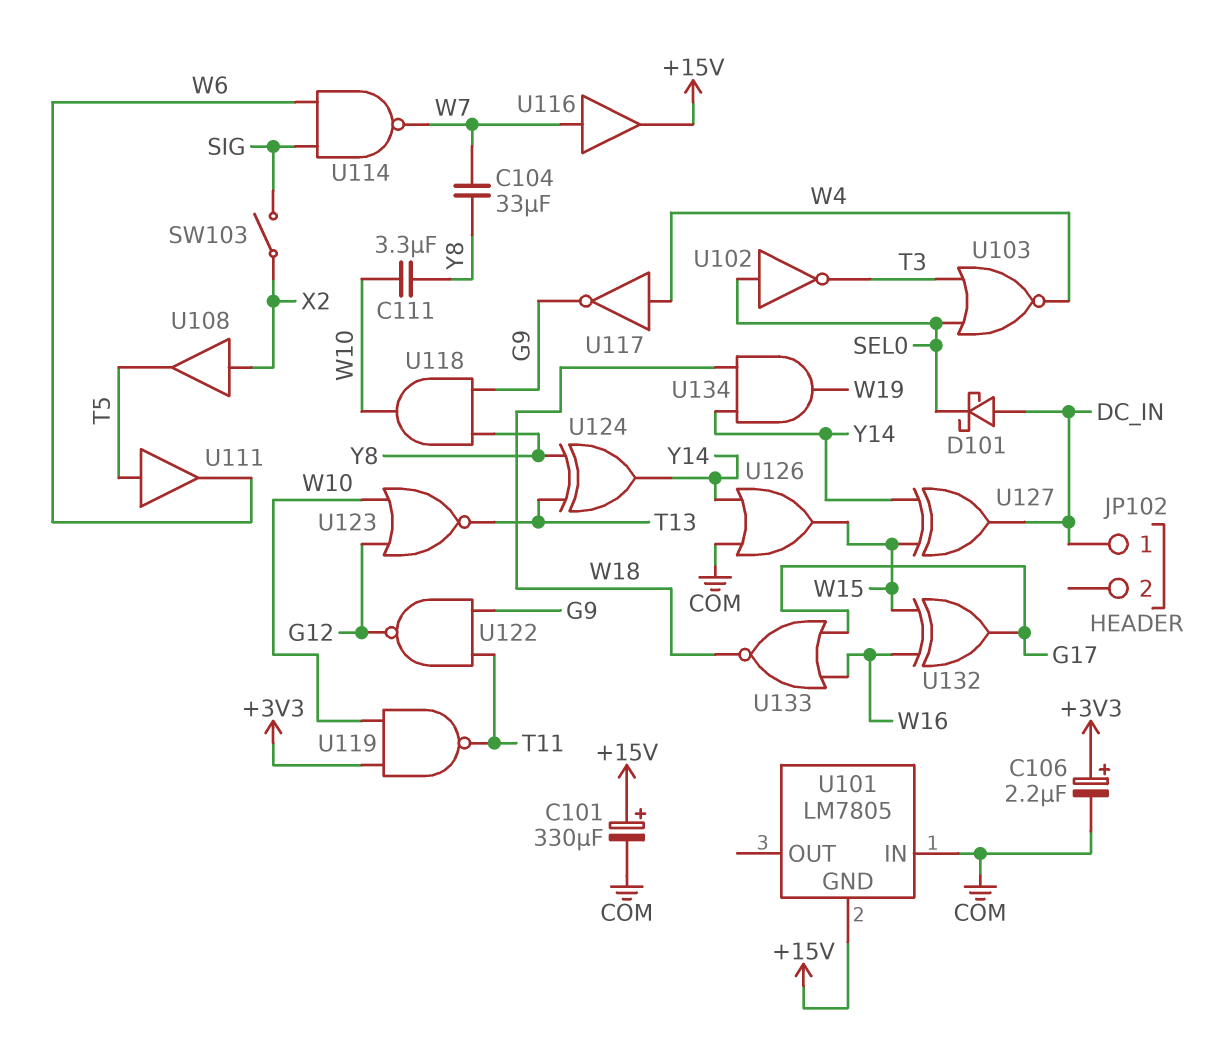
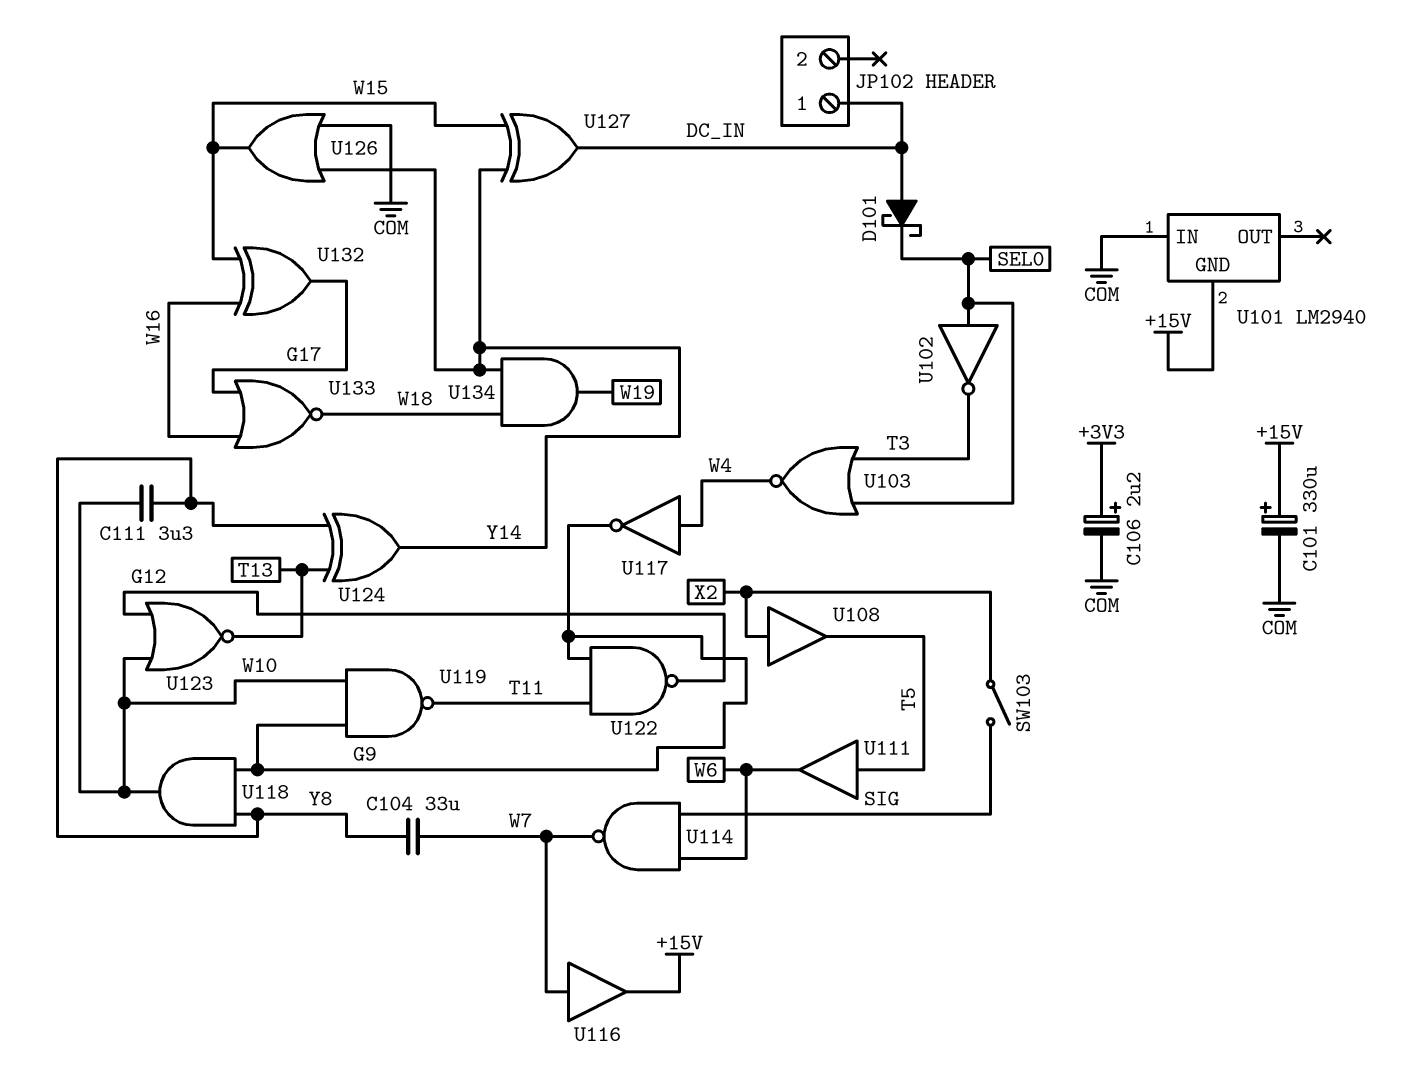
U101: LM7805 -> LM2940
U119: NAND (in +3V3, in W10, out T11) -> NAND (in G9, in W10, out T11)

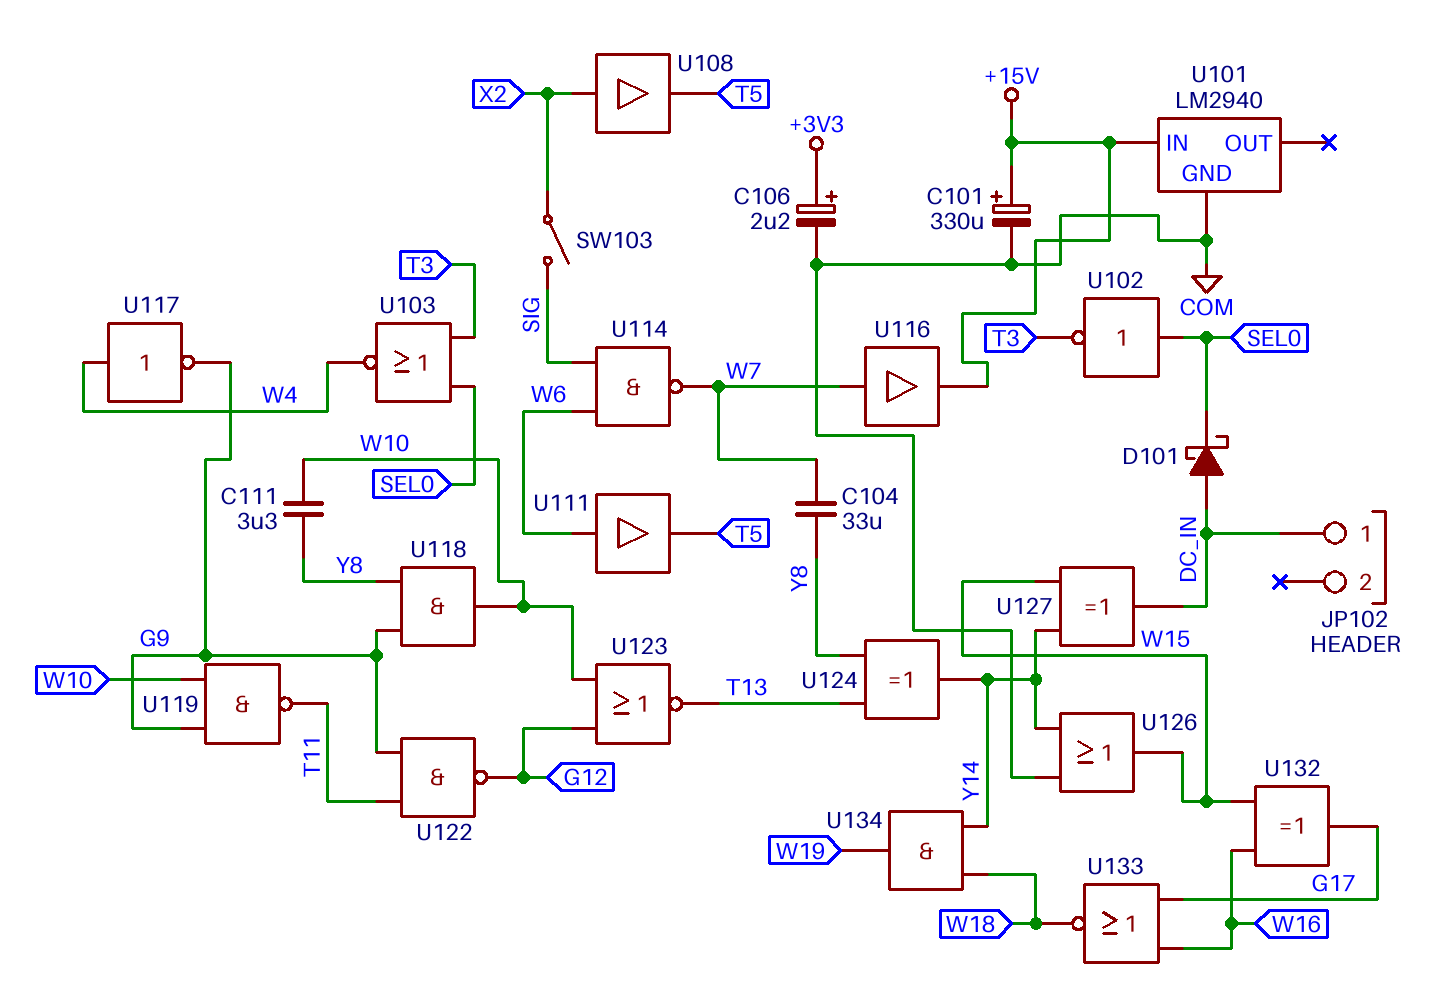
U101 pin GND: +15V -> COM
U101 pin IN: COM -> +15V
U111: buffer (in T5, out W6) -> buffer (in W6, out T5)

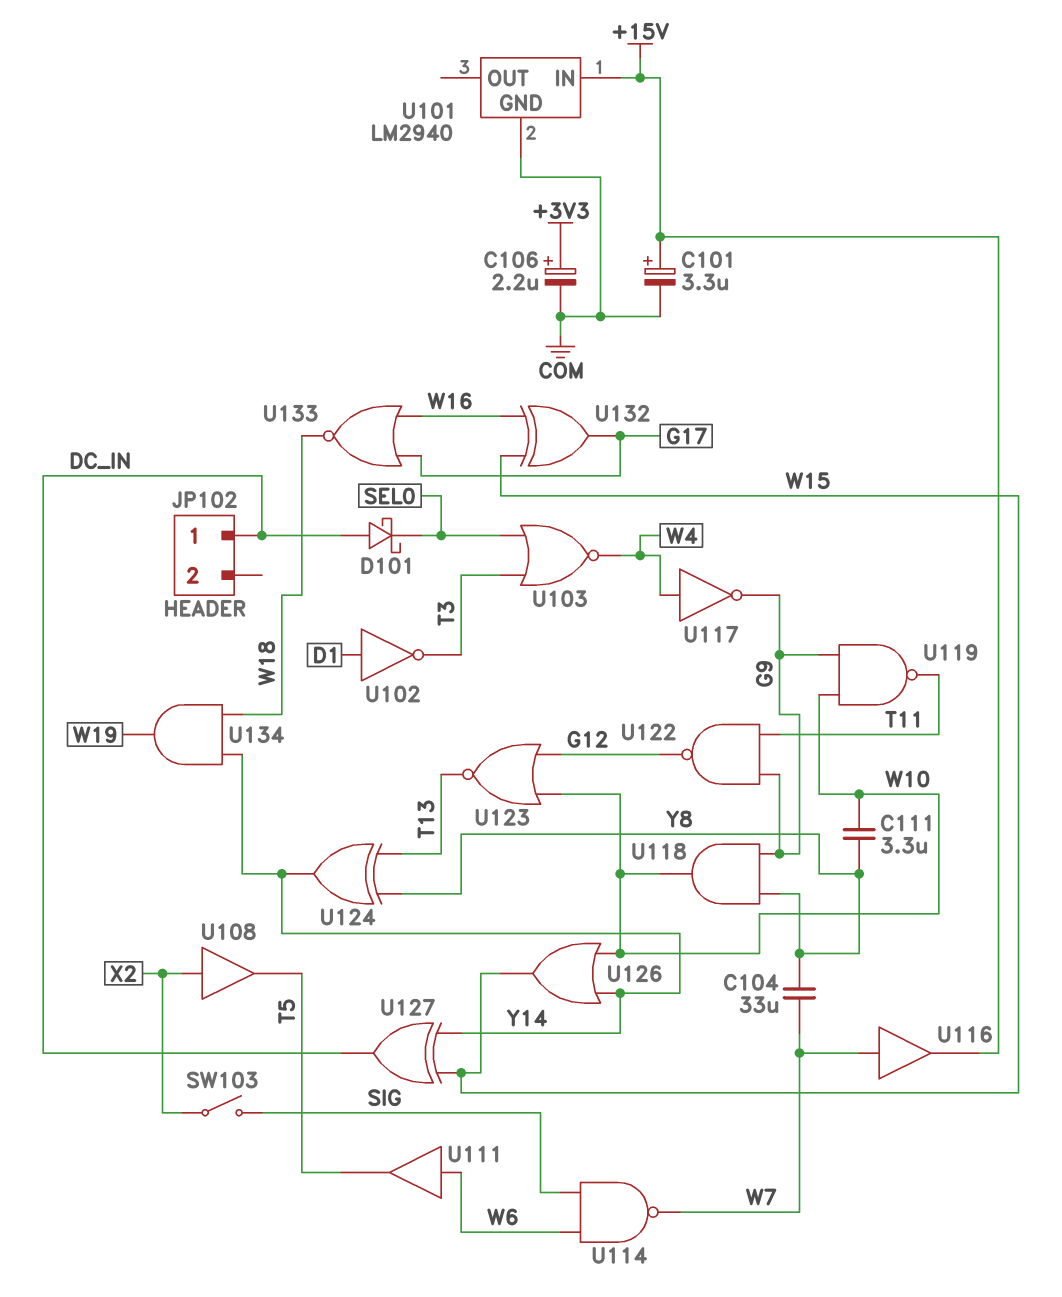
C101: 330uF (plus +15V, minus COM) -> 3.3uF (plus +15V, minus COM)
U102: NOT (in SEL0, out T3) -> NOT (in D1, out T3)
U126: OR (in COM, in Y14, out W15) -> OR (in W10, in Y14, out W15)

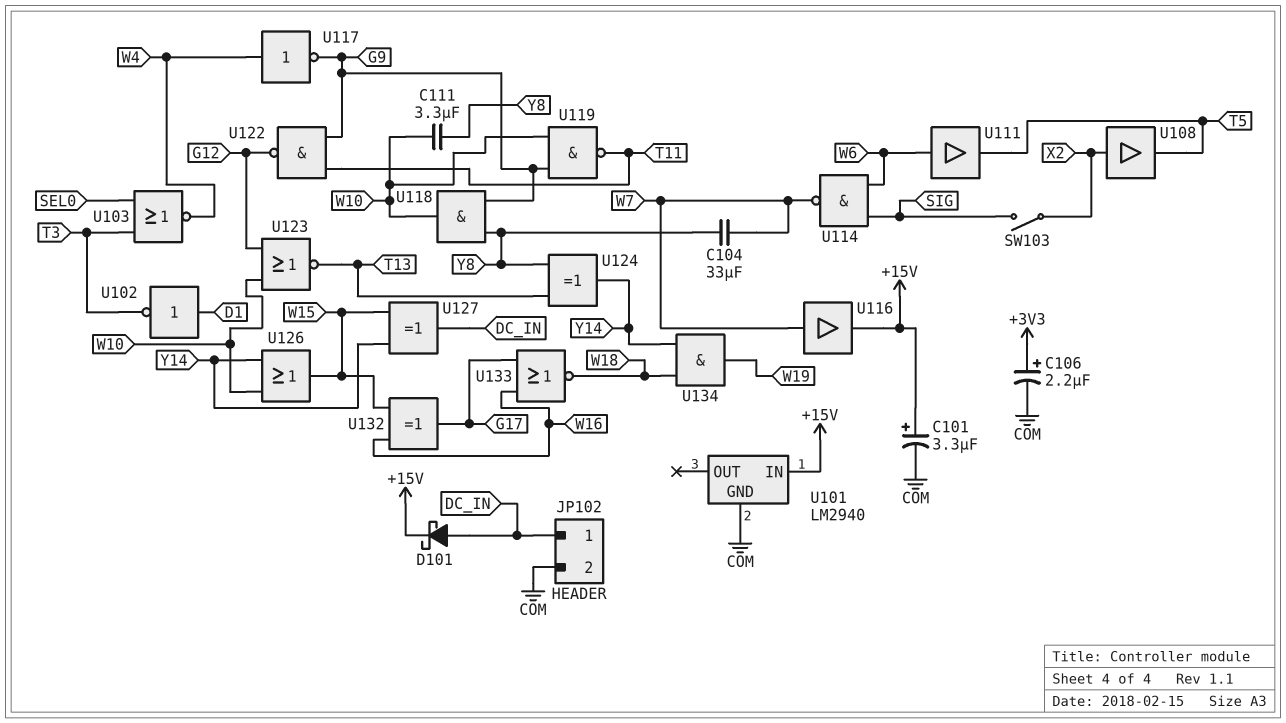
D101: schottky (A DC_IN, K SEL0) -> schottky (A DC_IN, K +15V)
JP102 pin 2: none -> COM

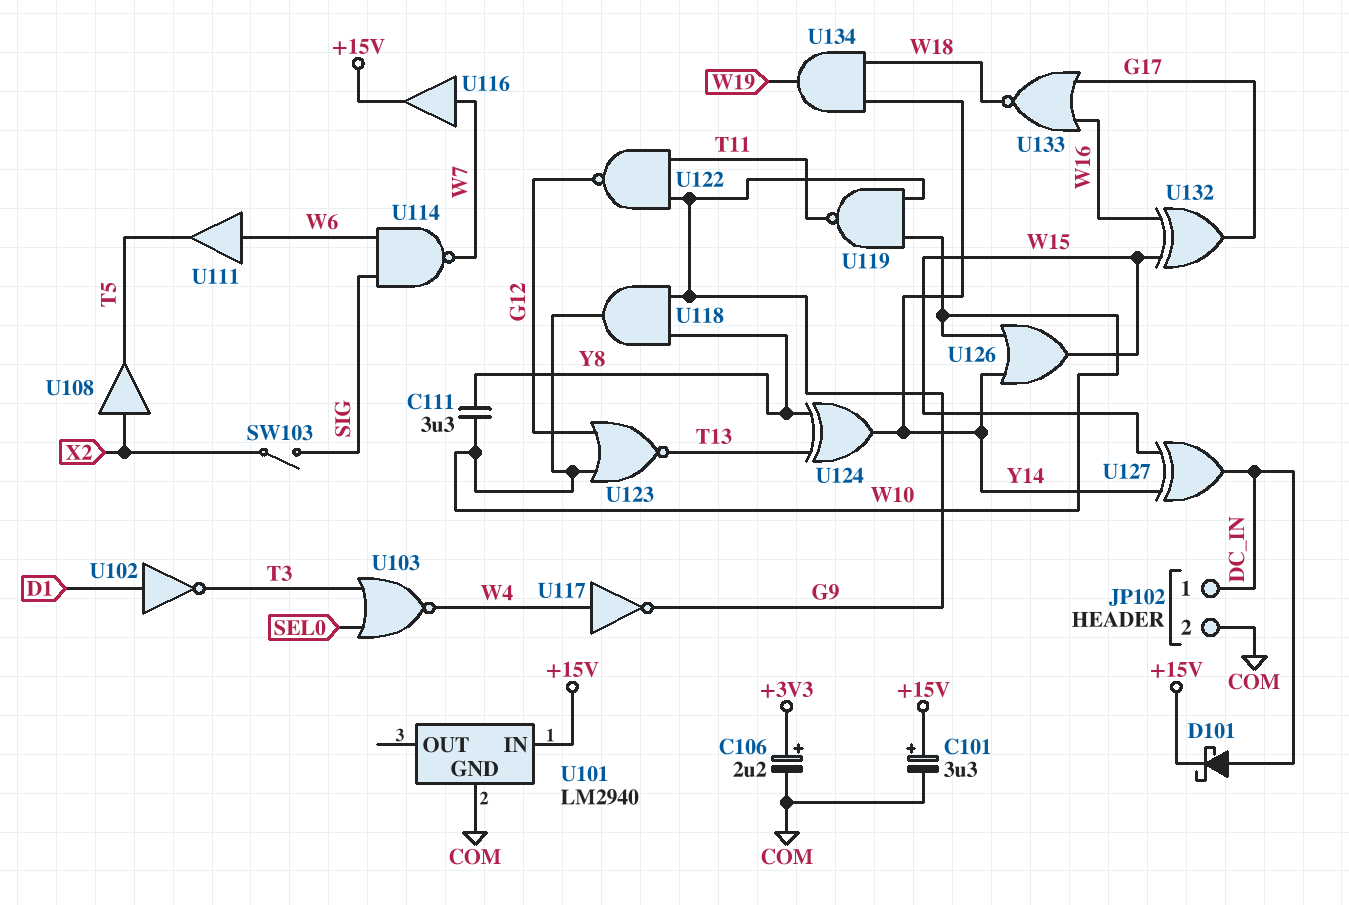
C104: 33uF (W7, Y8) -> none

